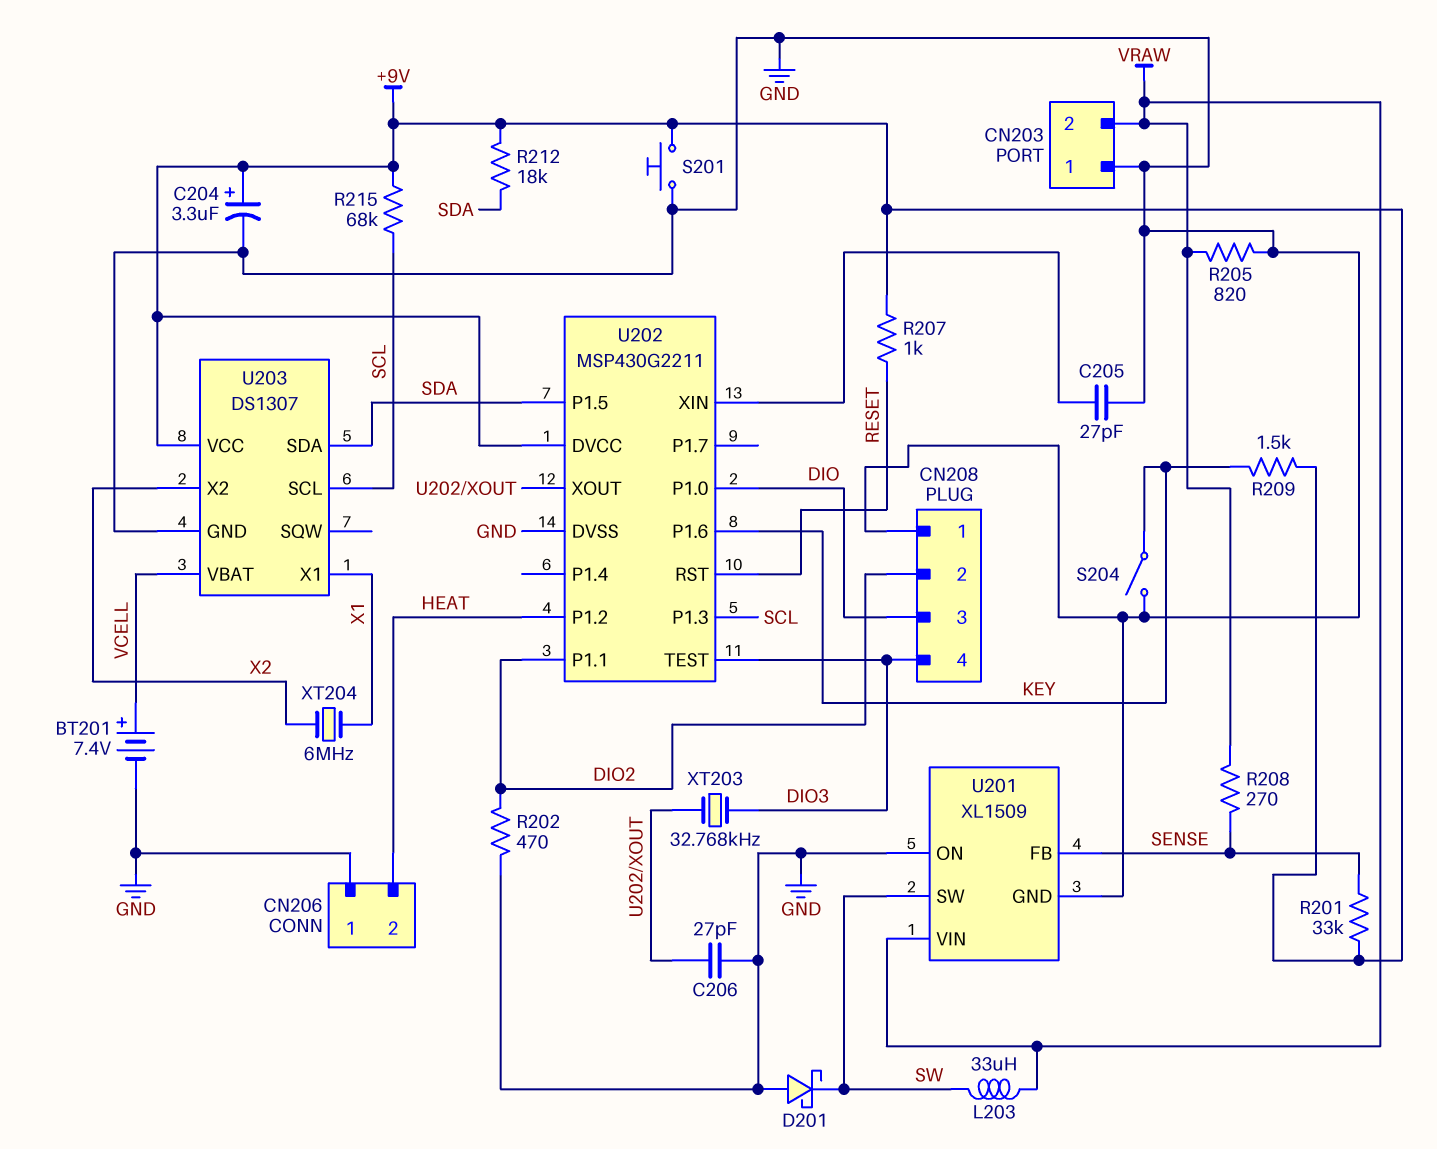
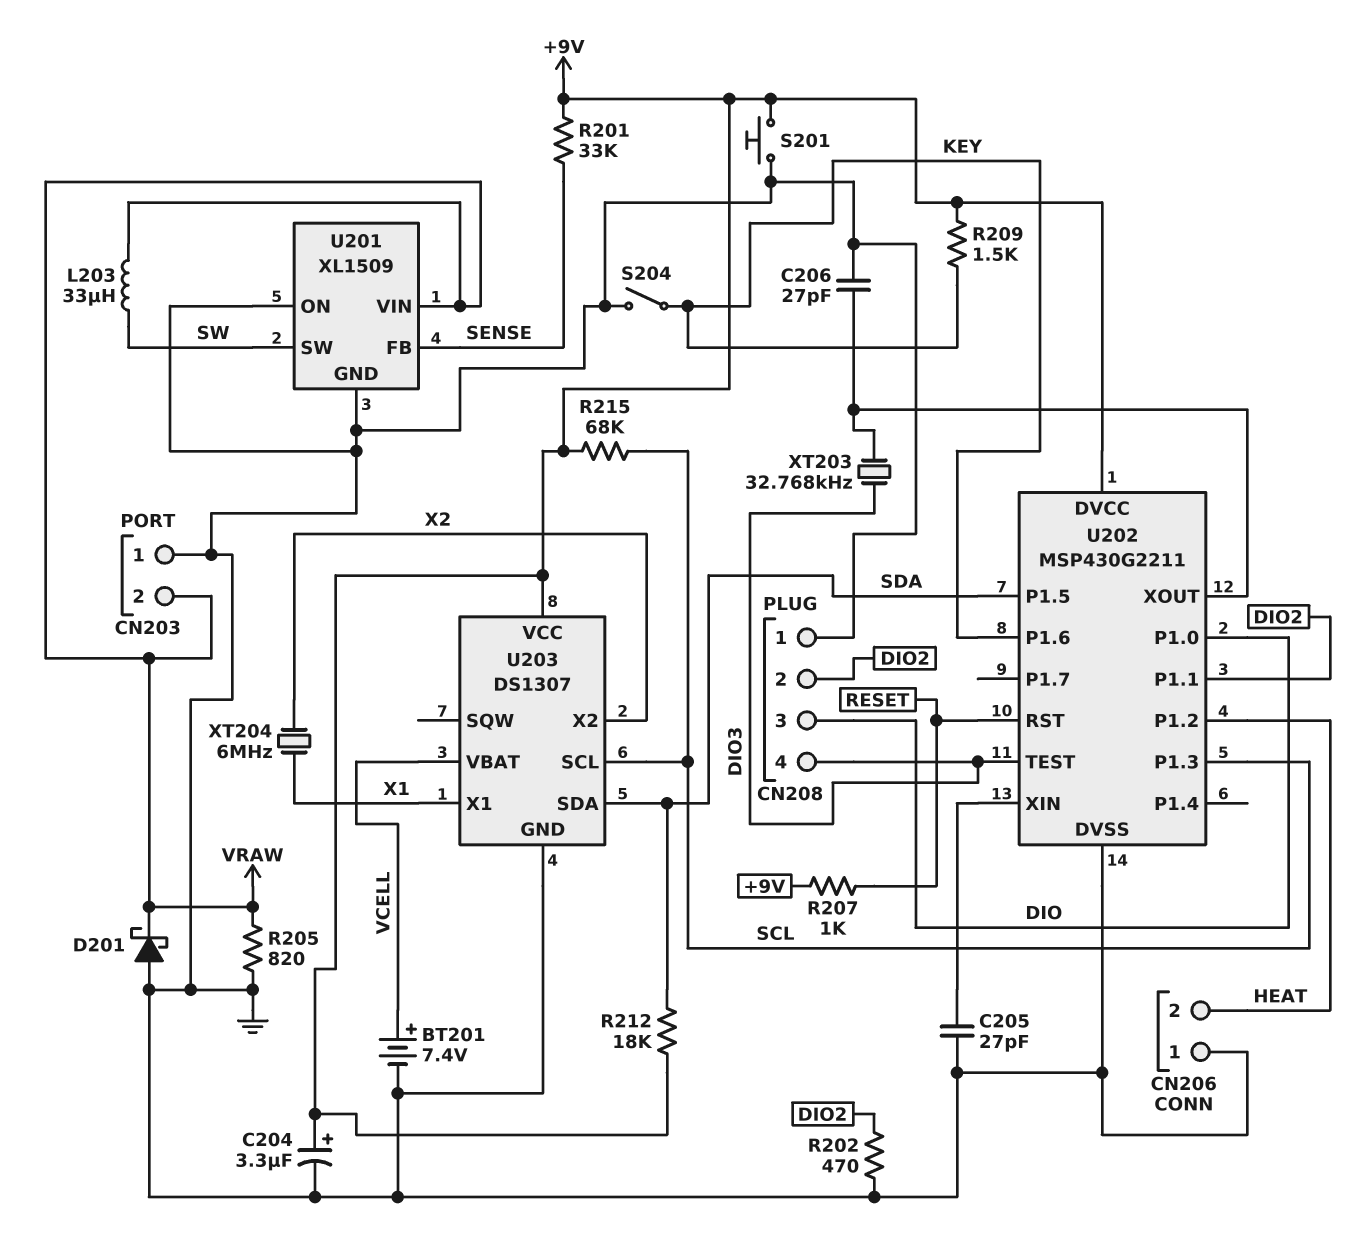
D201: schottky (A GND, K SW) -> schottky (A GND, K VRAW)
R208: 270 (SENSE, VRAW) -> none

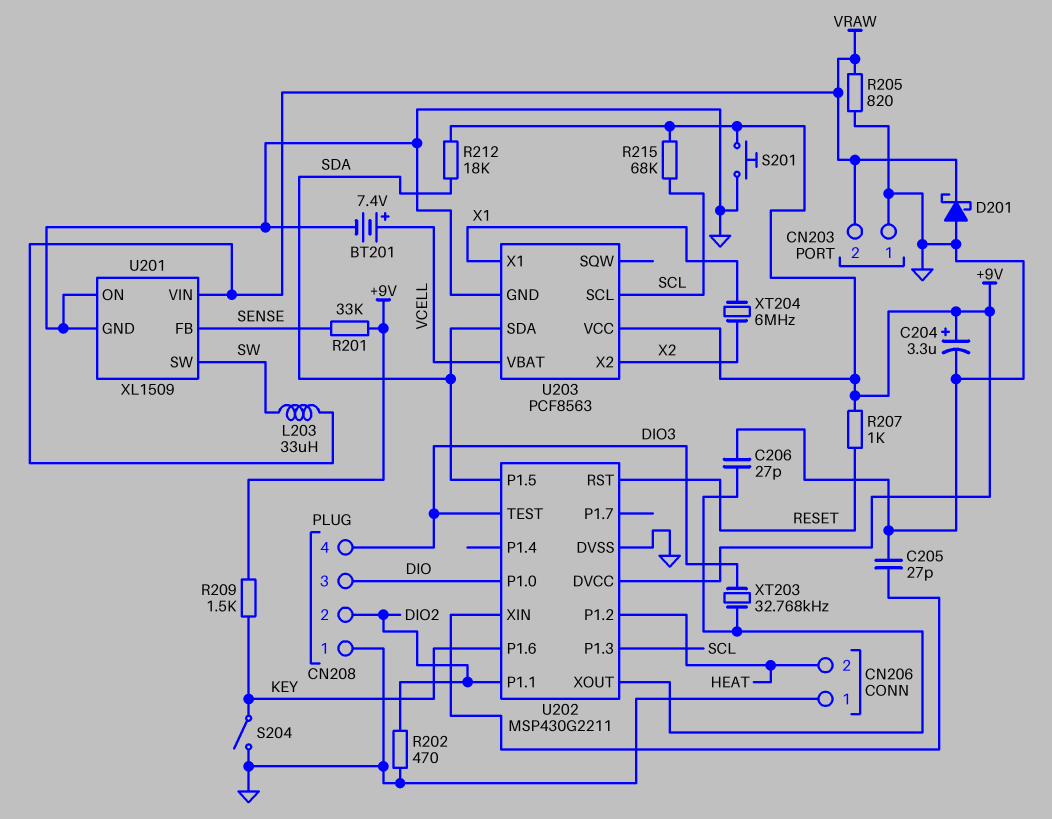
U203: DS1307 -> PCF8563

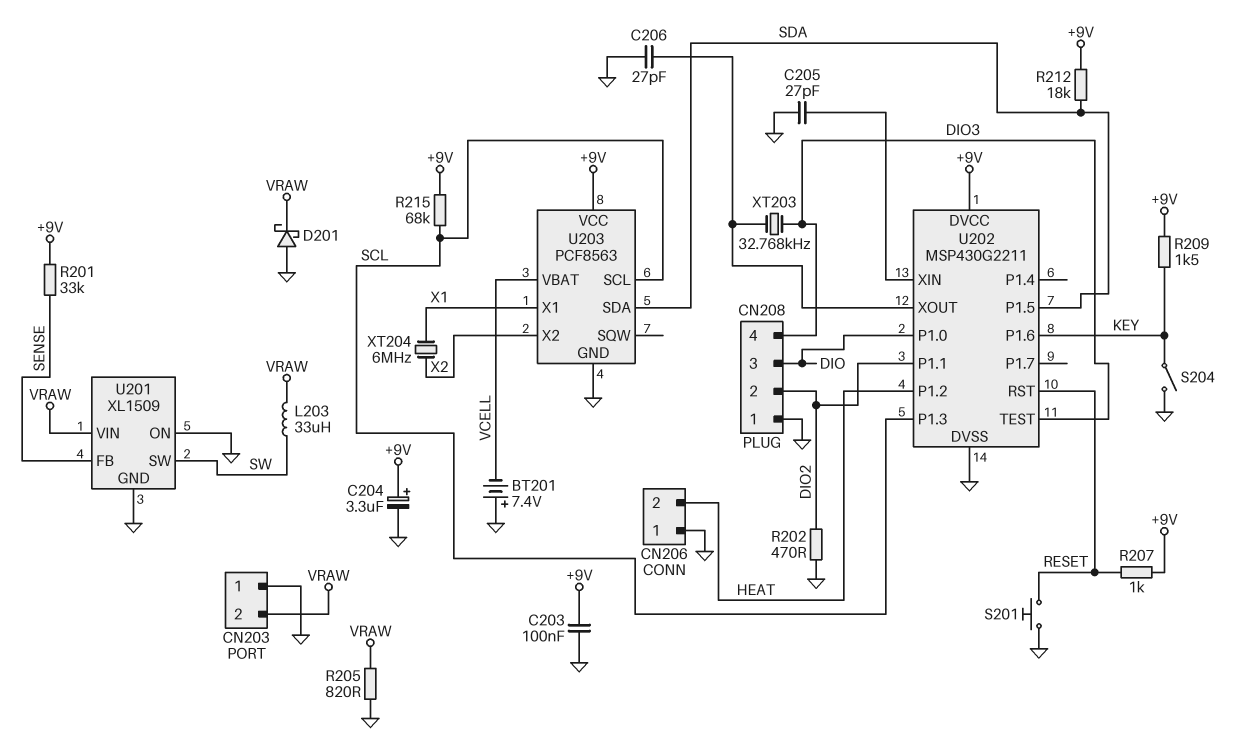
BT201: 7.4V (plus VCELL, minus GND) -> 7.4V (plus GND, minus VCELL)
C203: none -> 100nF (+9V, GND)
S201: button (+9V, GND) -> button (GND, RESET)

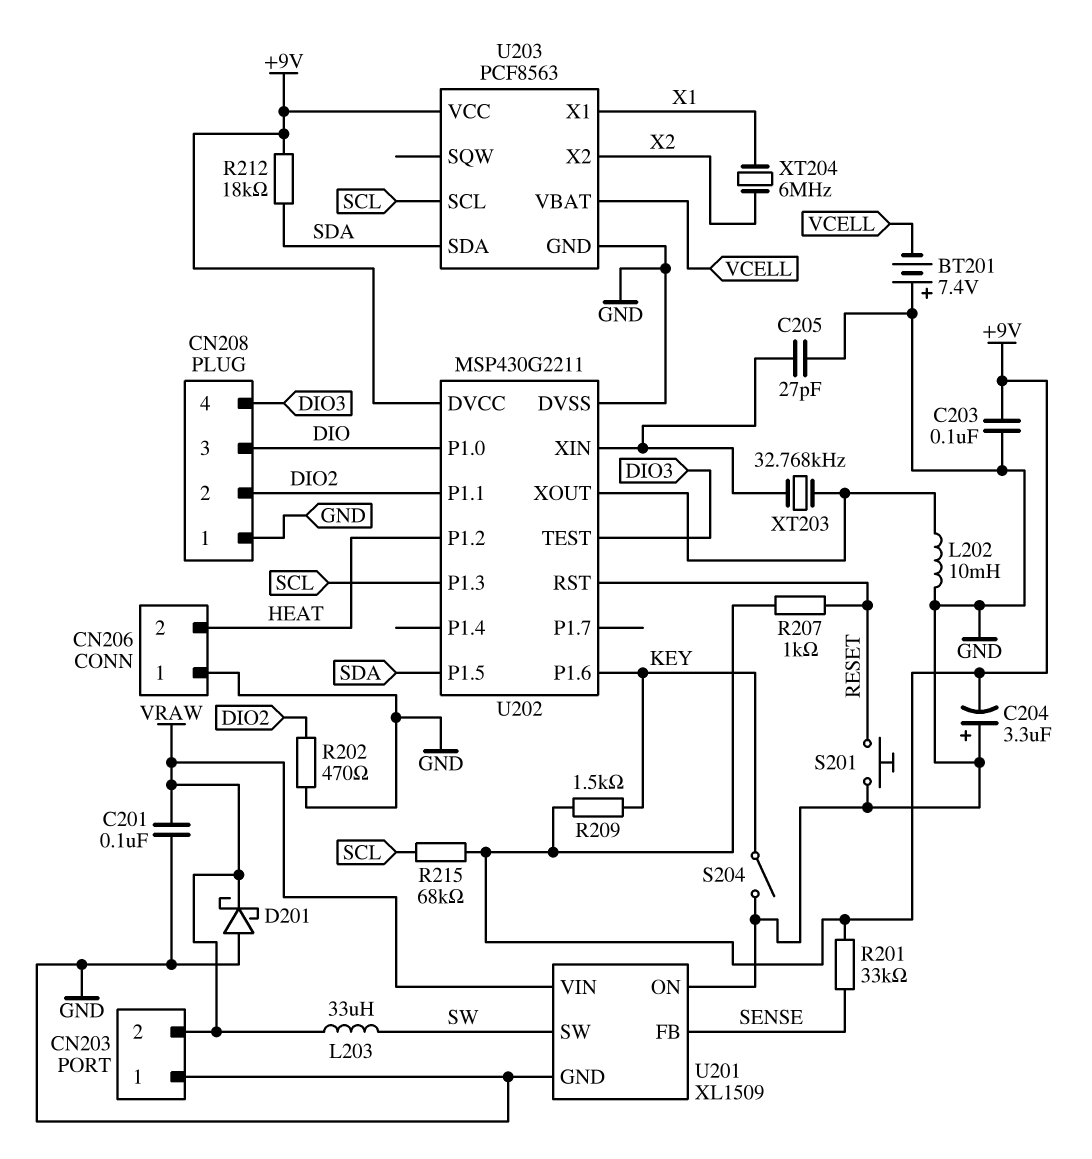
C201: none -> 100nF (GND, VRAW)
C204: 3.3uF (plus +9V, minus GND) -> 3.3uF (plus GND, minus +9V)
C206: 27pF (GND, U202/XOUT) -> none
L202: none -> 10mH (GND, U202/XOUT)
R205: 820 (GND, VRAW) -> none
XT203: 32.768kHz (DIO3, U202/XOUT) -> 32.768kHz (U202/XIN, U202/XOUT)

